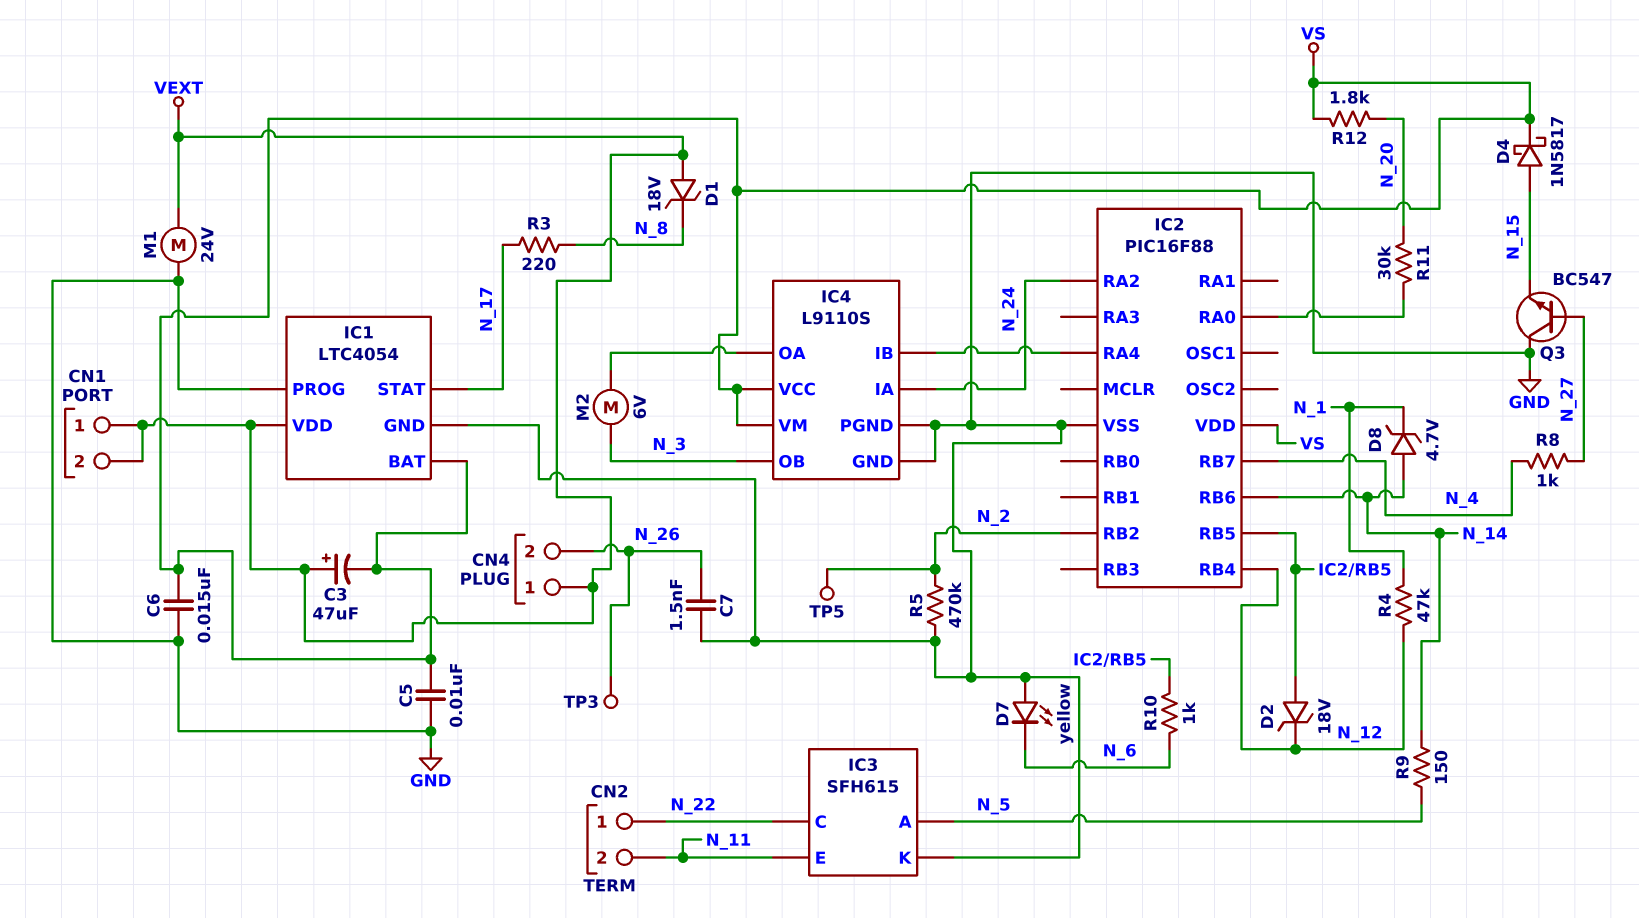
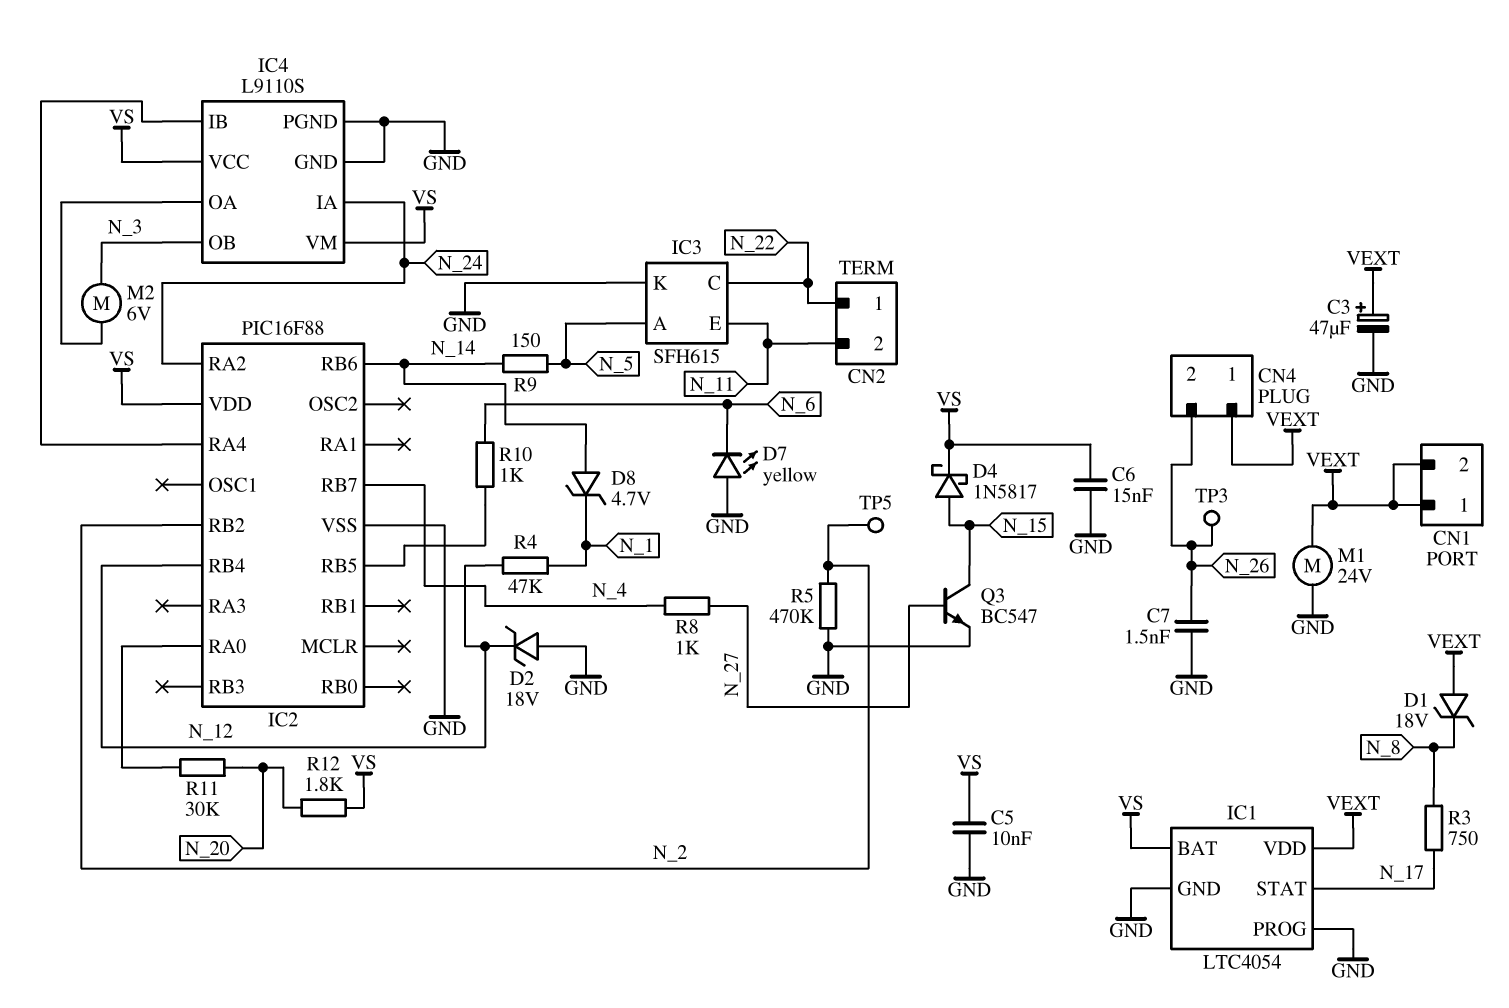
C3: 47uF (plus VEXT, minus VS) -> 47uF (plus VEXT, minus GND)
D2: zener 18V (A IC2/RB5, K N_12) -> zener 18V (A GND, K N_12)
Q3: NPN BC547 (B N_27, C GND, E N_15) -> NPN BC547 (B N_27, C N_15, E GND)
R3: 220 (N_8, N_17) -> 750 (N_8, N_17)

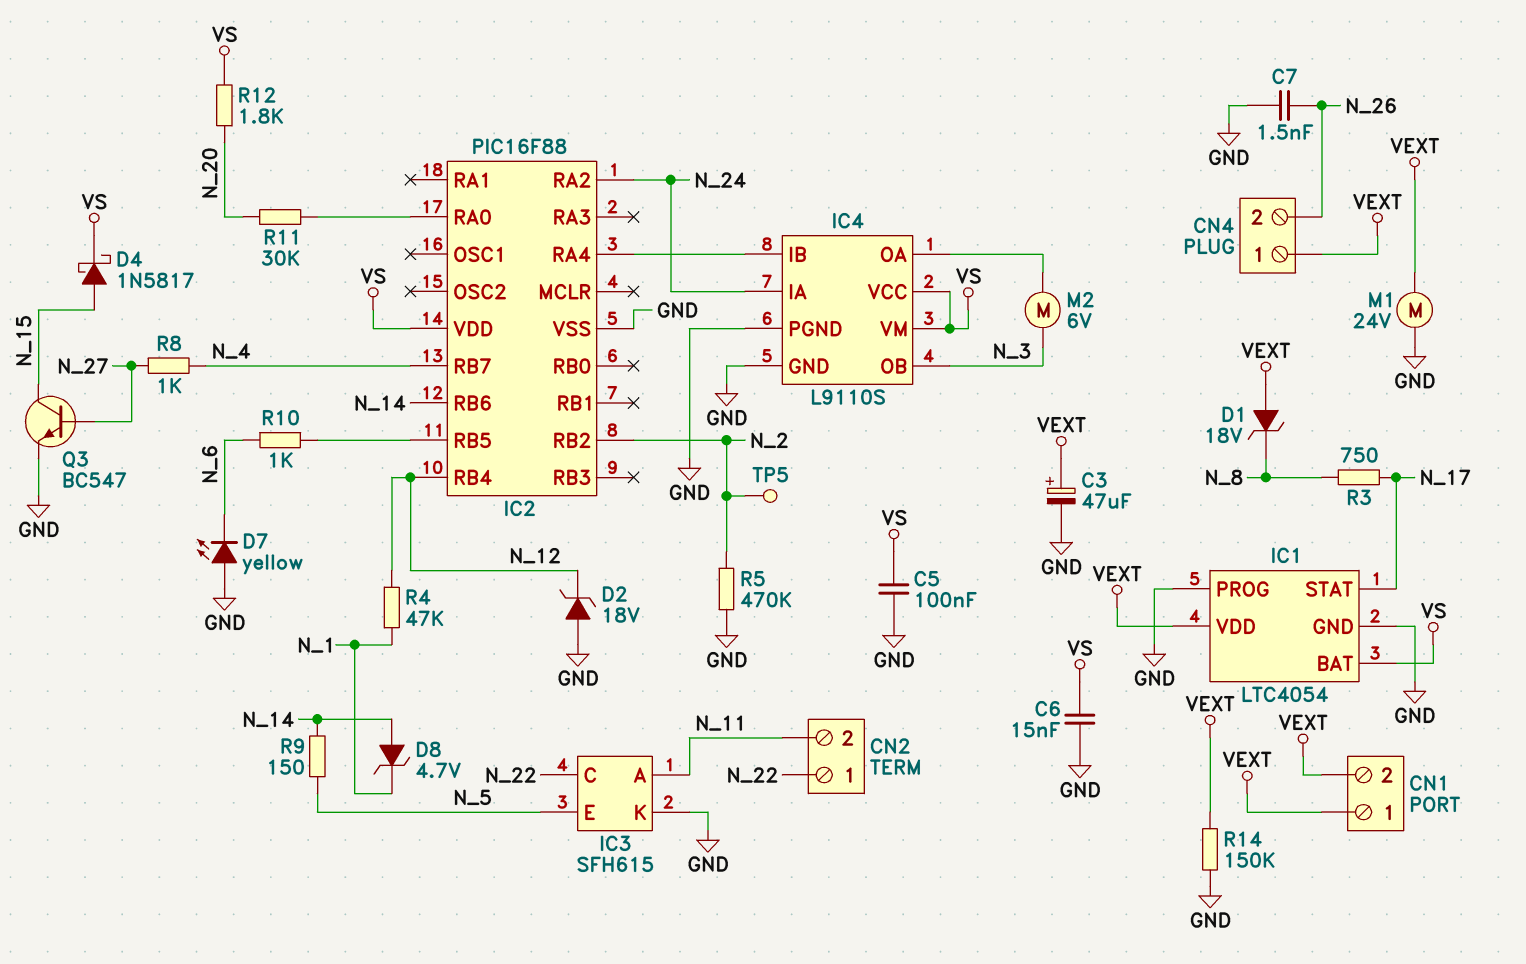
C5: 10nF (GND, VS) -> 100nF (GND, VS)
IC3 pin A: N_5 -> N_11
IC3 pin E: N_11 -> N_5
R14: none -> 150k (GND, VEXT)
TP3: test point (N_26) -> none

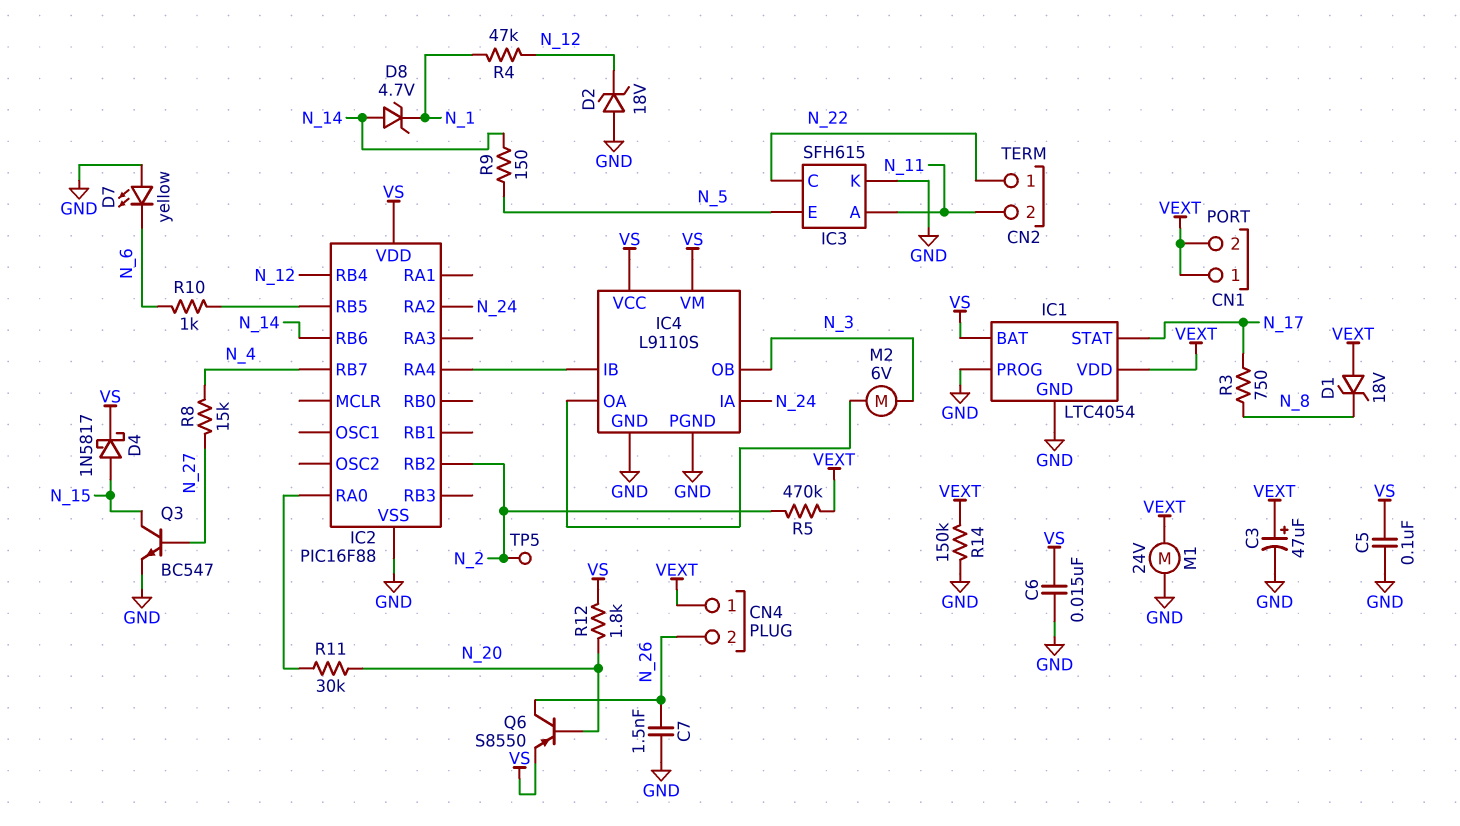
Q6: none -> PNP S8550 (B N_20, C N_26, E VS)
R5: 470k (GND, N_2) -> 470k (N_2, VEXT)
R8: 1k (N_4, N_27) -> 15k (N_4, N_27)

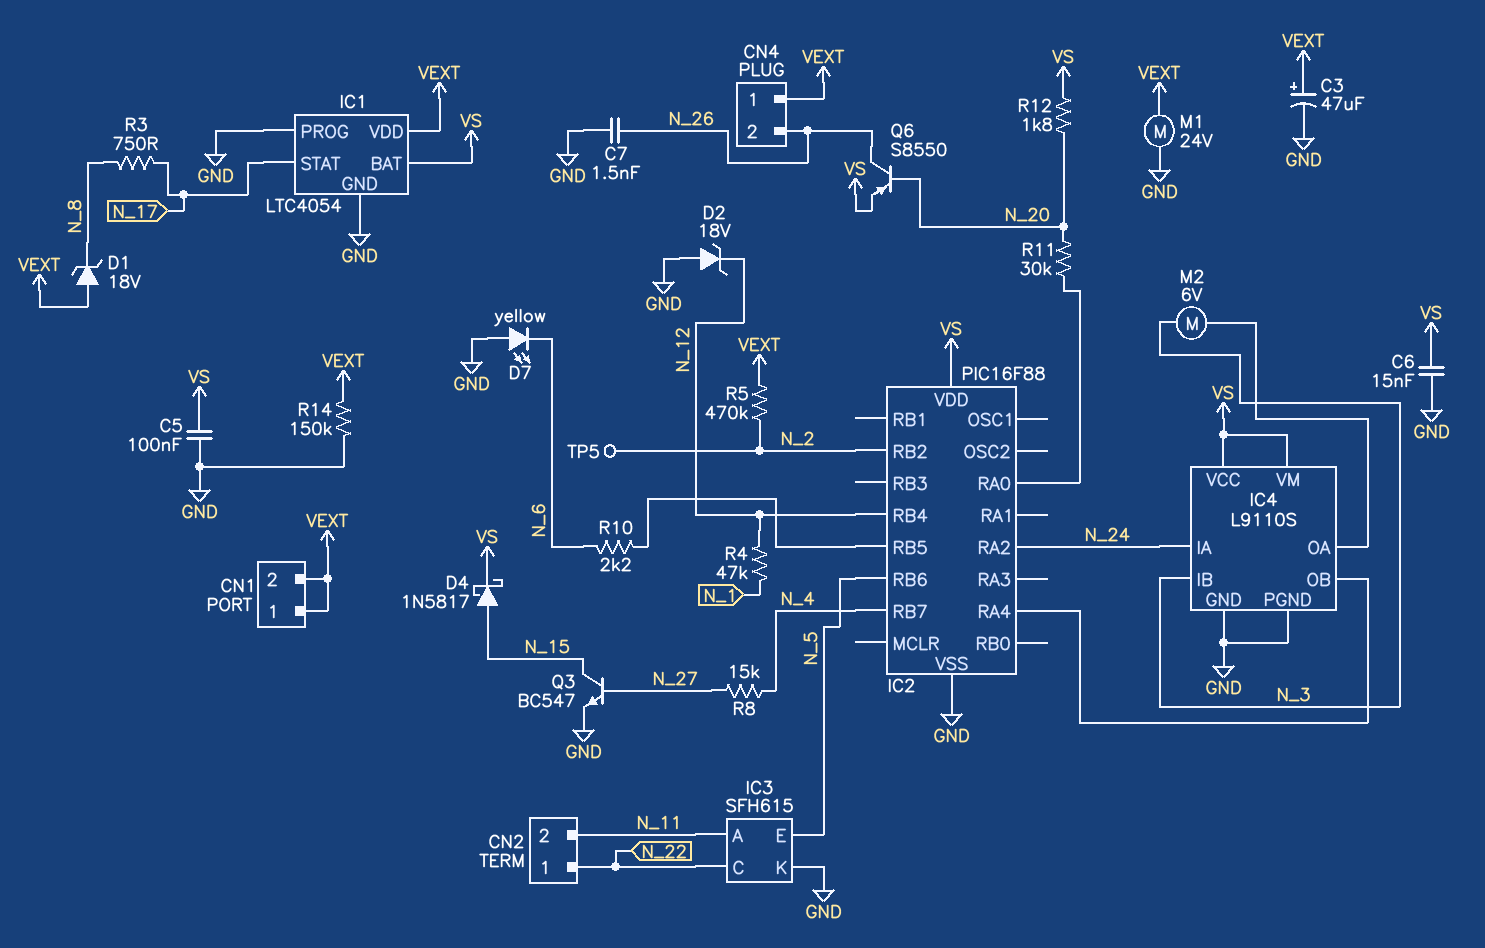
D8: zener 4.7V (A N_14, K N_1) -> none
IC2 pin RB6: N_14 -> N_5
IC4 pin IB: IC2/RA4 -> N_3
IC4 pin OB: N_3 -> IC2/RA4
R9: 150 (N_5, N_14) -> none
R10: 1k (IC2/RB5, N_6) -> 2.2k (IC2/RB5, N_6)

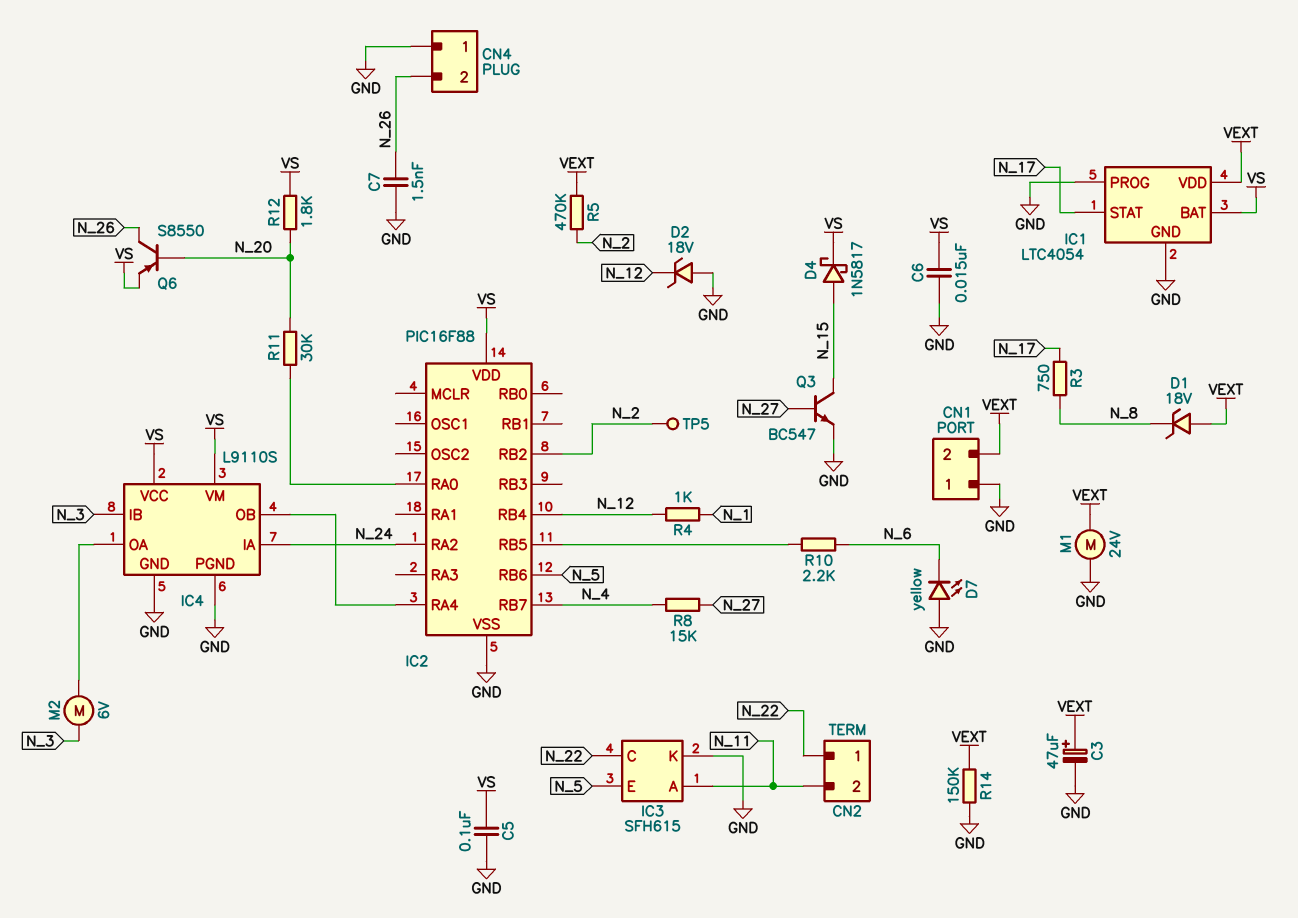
CN1 pin 1: VEXT -> GND
CN4 pin 1: VEXT -> GND
R4: 47k (N_1, N_12) -> 1k (N_1, N_12)

